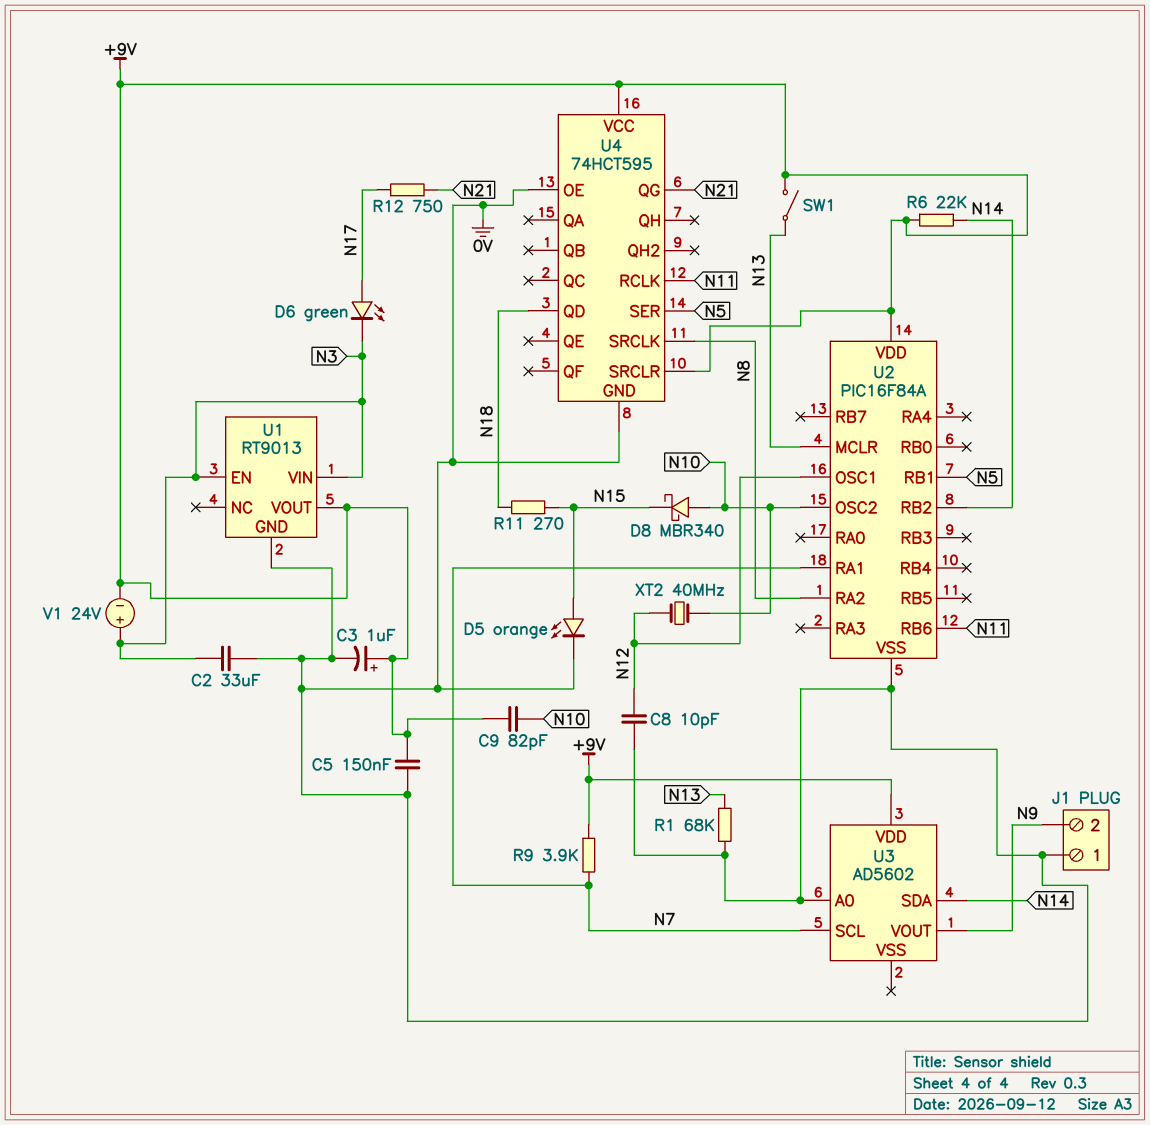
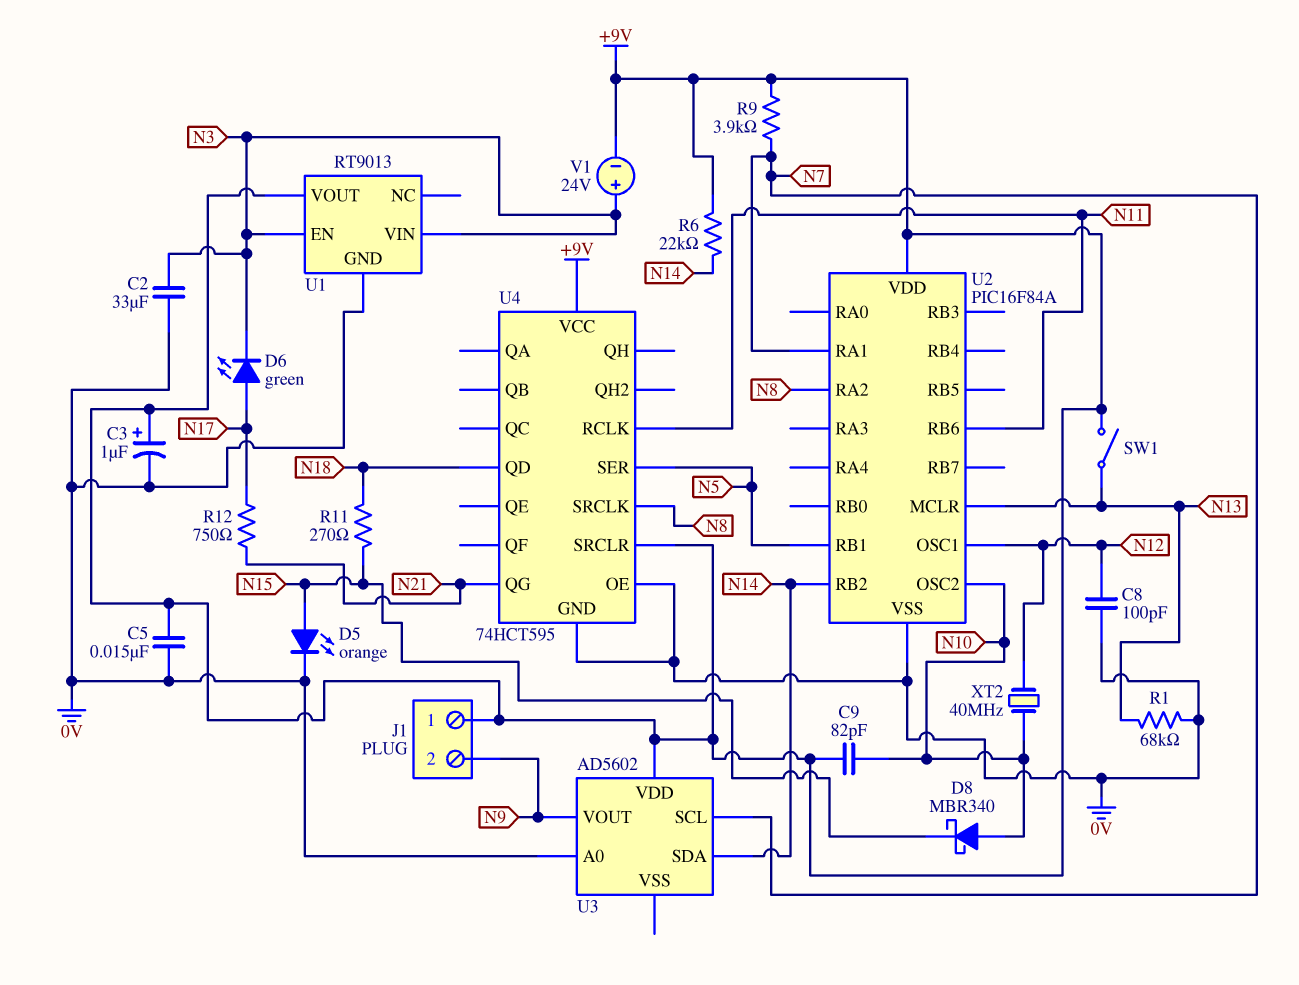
C5: 150nF (+9V, 0V) -> 15nF (+9V, 0V)
C8: 10pF (0V, N12) -> 100pF (0V, N12)
J1 pin 1: 0V -> +9V

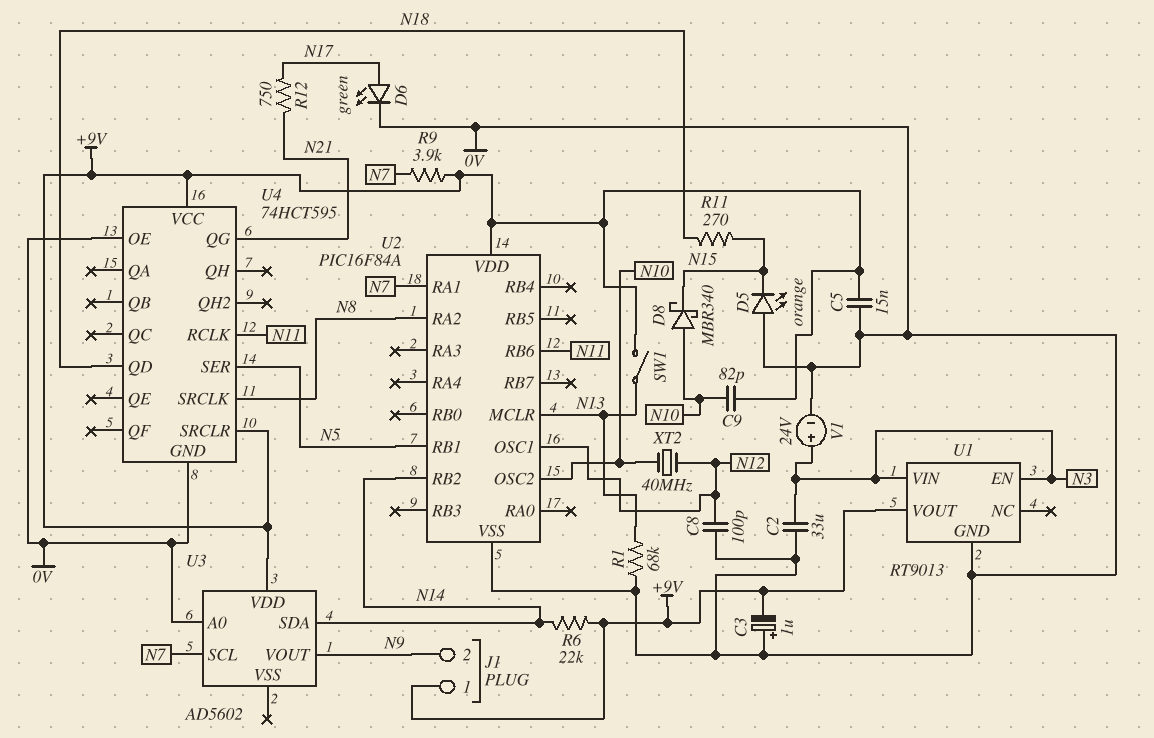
C3: 1uF (plus +9V, minus 0V) -> 1uF (plus 0V, minus +9V)
D5: LED orange (A N15, K 0V) -> LED orange (A 0V, K N15)
D6: LED green (A N17, K N3) -> LED green (A N17, K 0V)
V1: 24V (plus N3, minus +9V) -> 24V (plus N3, minus 0V)

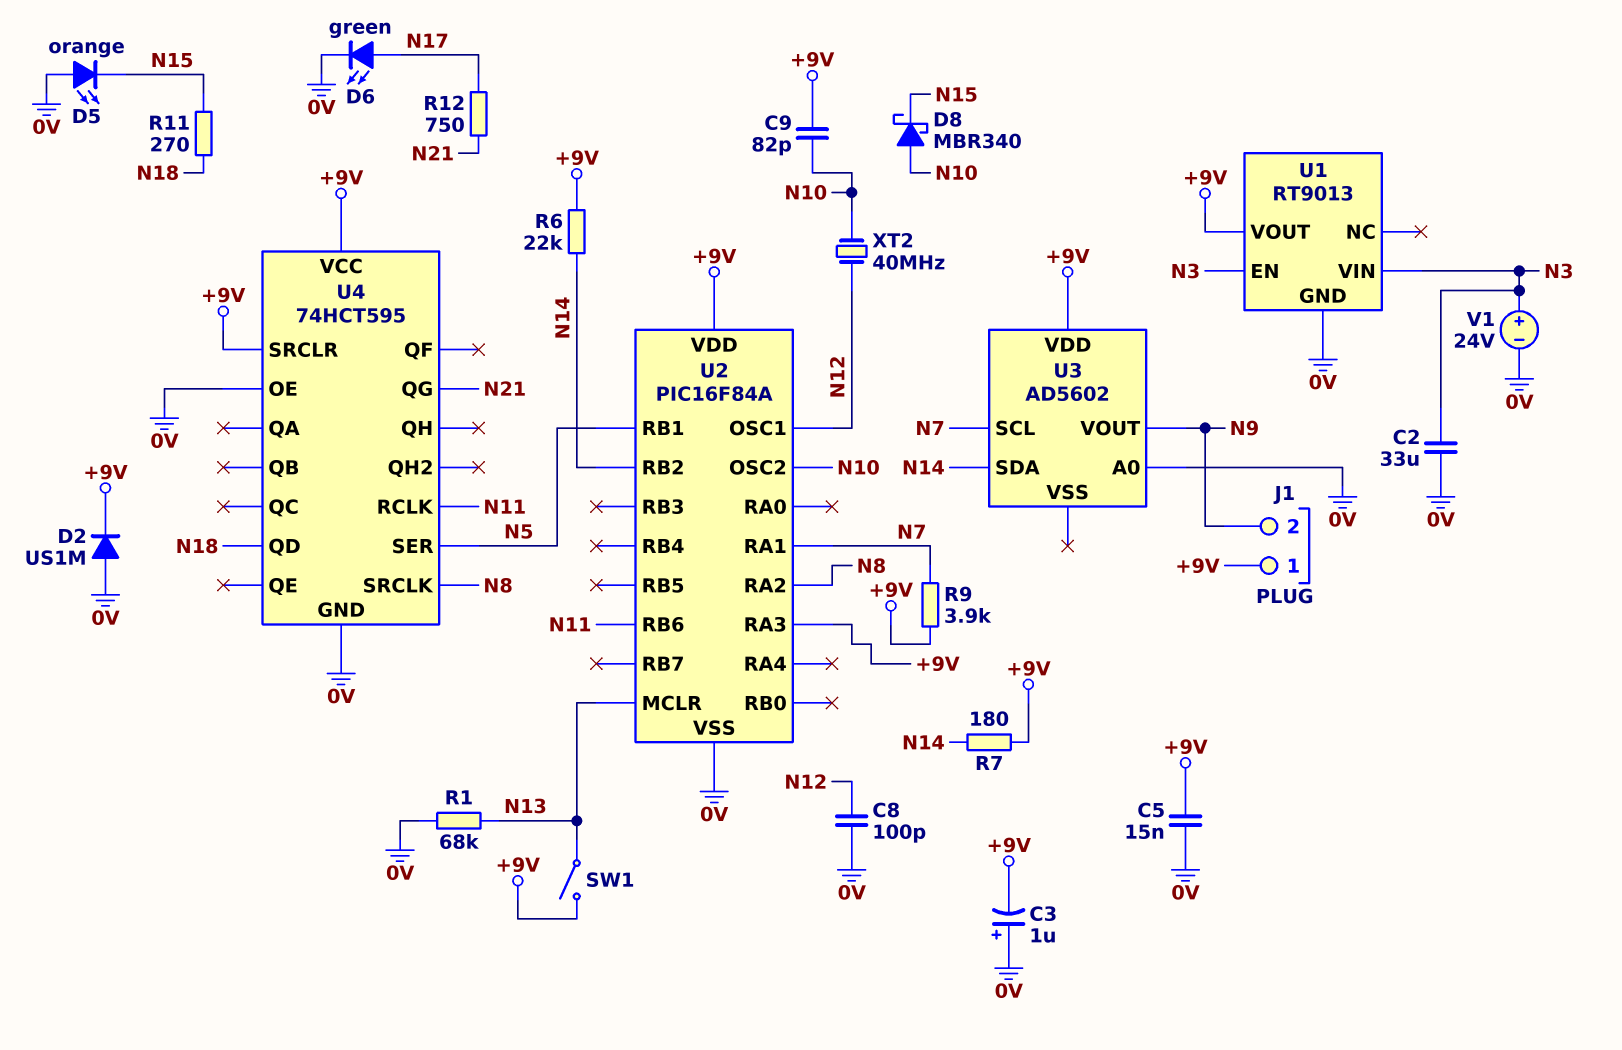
D2: none -> diode US1M (A 0V, K +9V)
R7: none -> 180 (+9V, N14)
U2 pin RA3: none -> +9V

